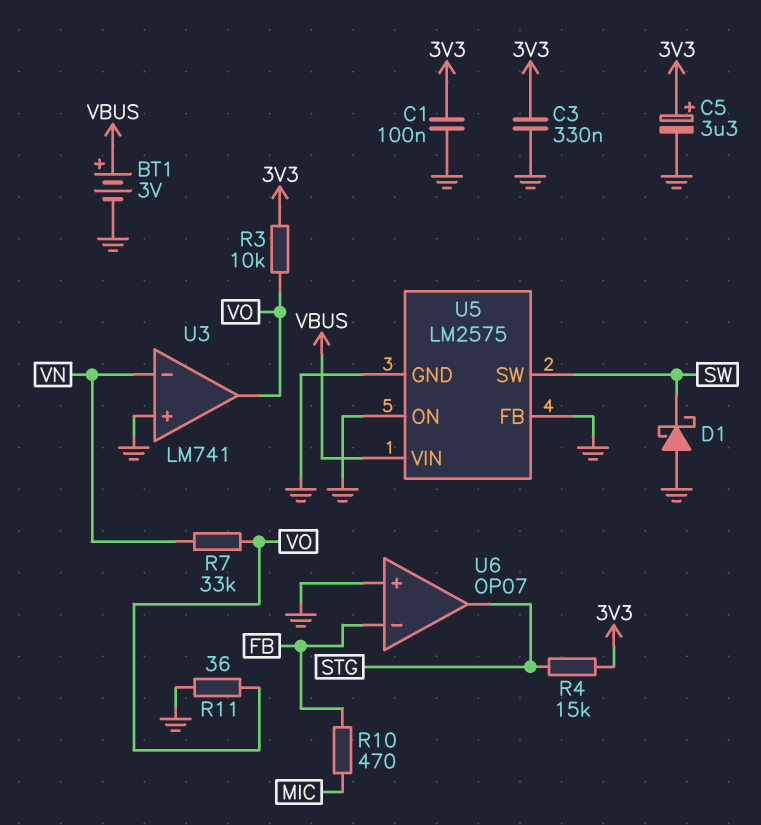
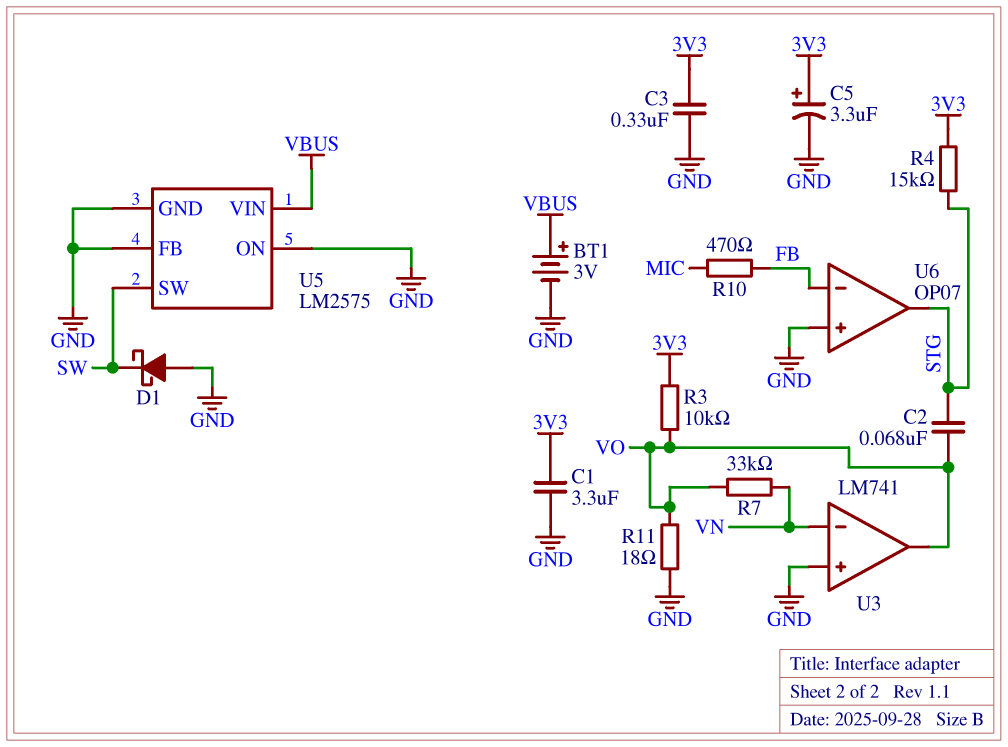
C1: 100nF (3V3, GND) -> 3.3uF (3V3, GND)
C2: none -> 68nF (STG, VO)
R11: 36 (GND, VO) -> 18 (GND, VO)

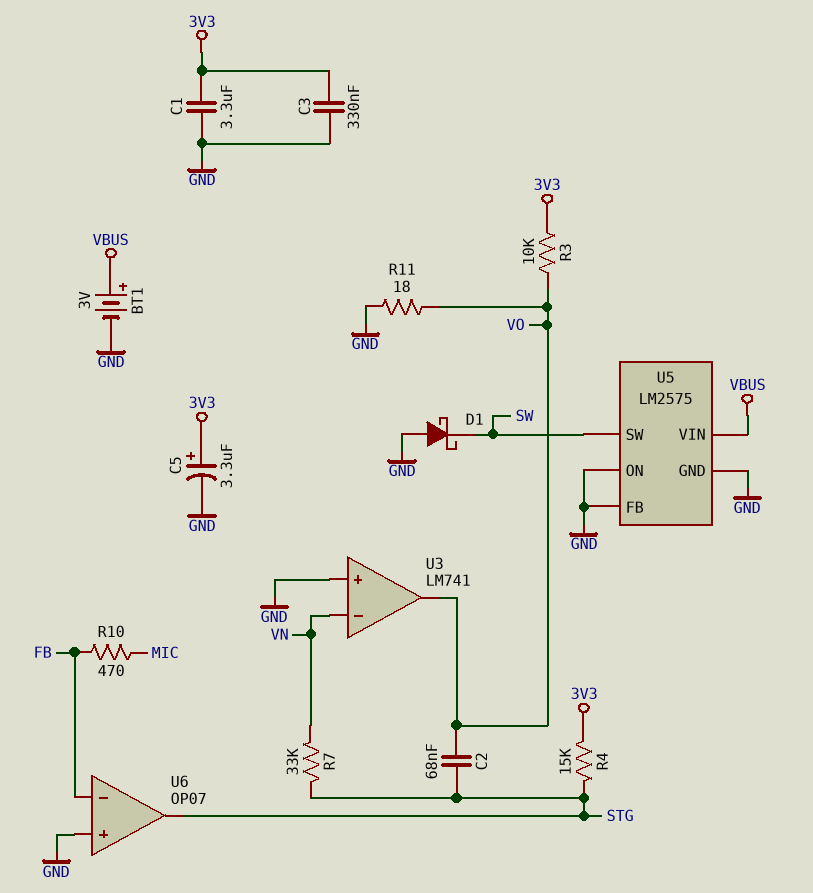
R7: 33k (VN, VO) -> 33k (STG, VN)

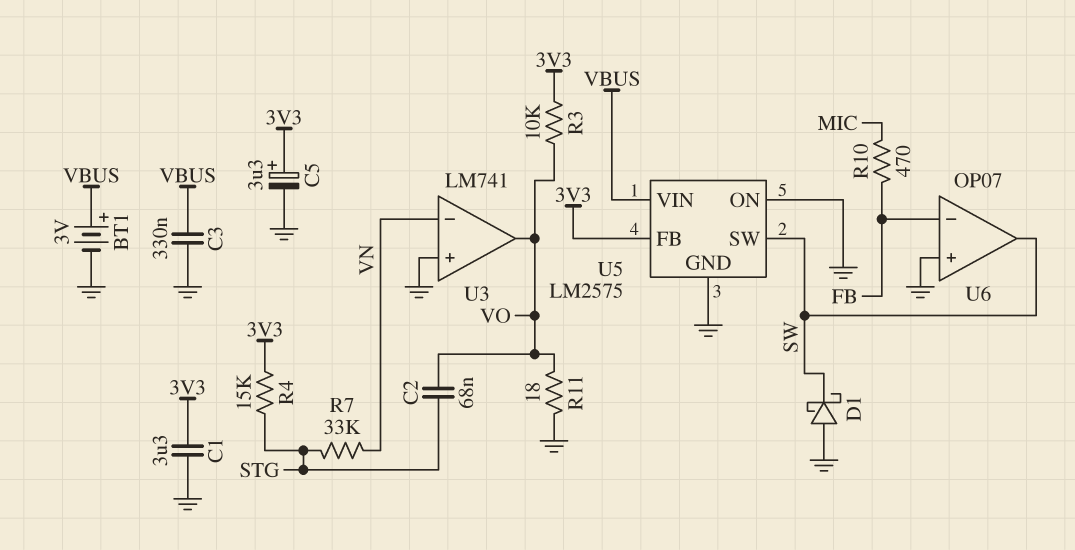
C3: 330nF (3V3, GND) -> 330nF (GND, VBUS)
U5 pin FB: GND -> 3V3
U6 pin out: STG -> SW

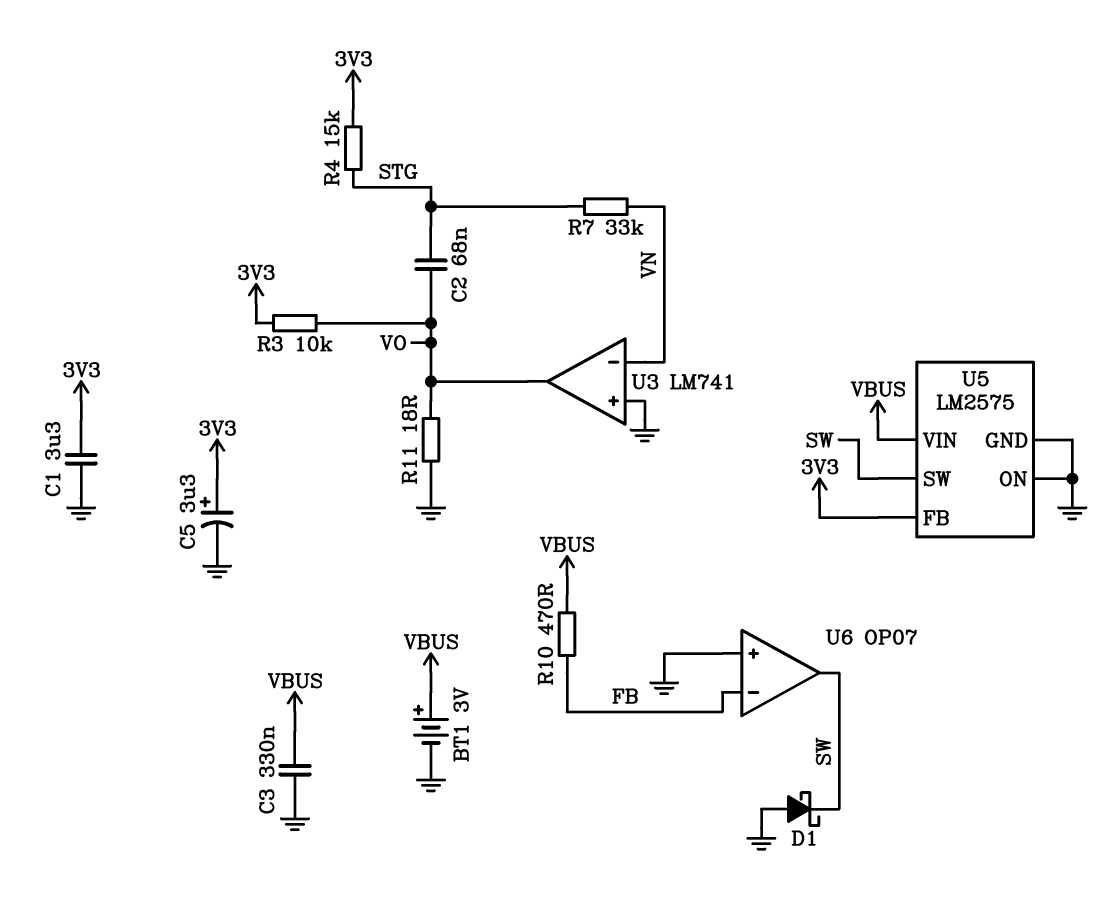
R10: 470 (FB, MIC) -> 470 (FB, VBUS)

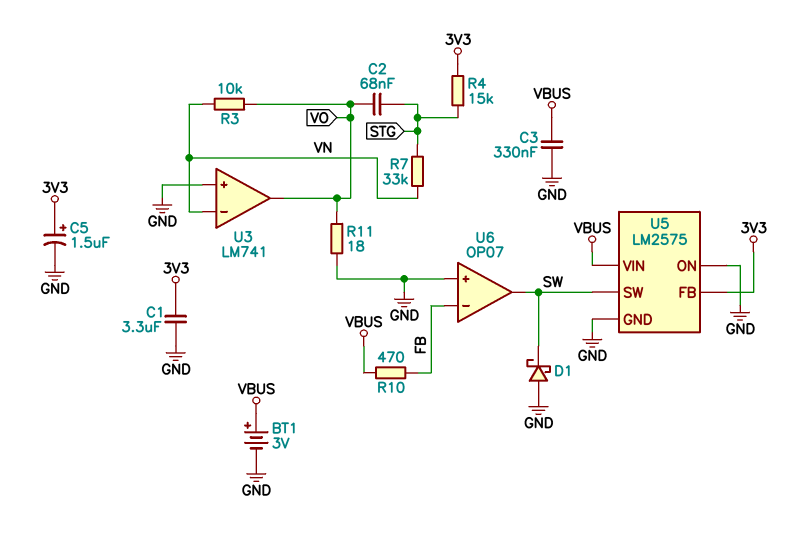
C5: 3.3uF (plus 3V3, minus GND) -> 1.5uF (plus 3V3, minus GND)
R3: 10k (3V3, VO) -> 10k (VN, VO)

